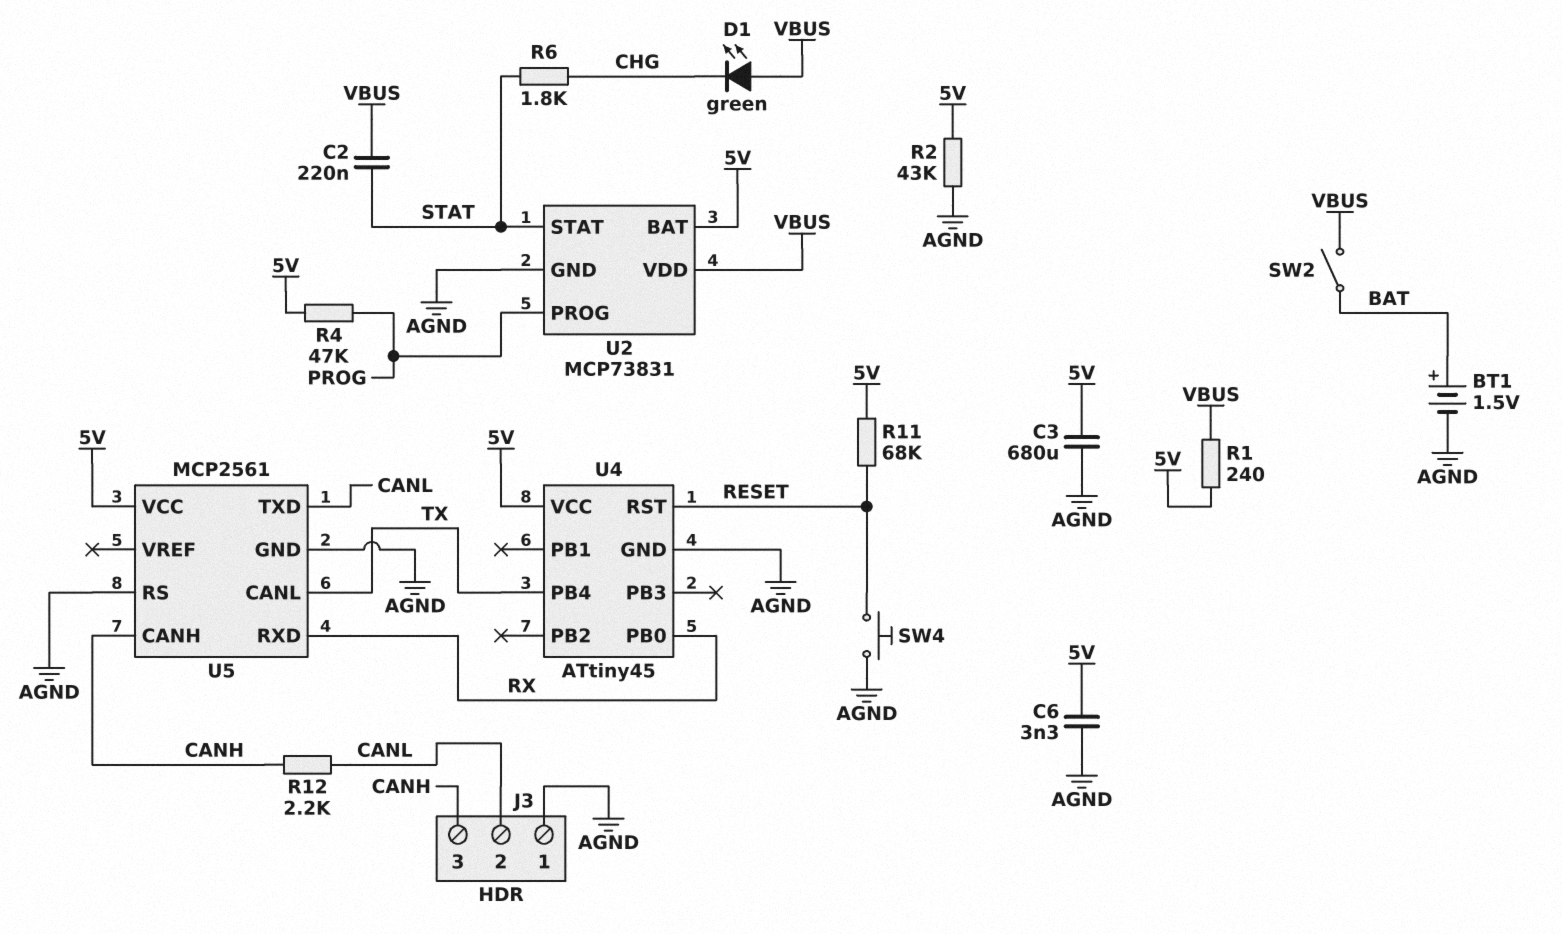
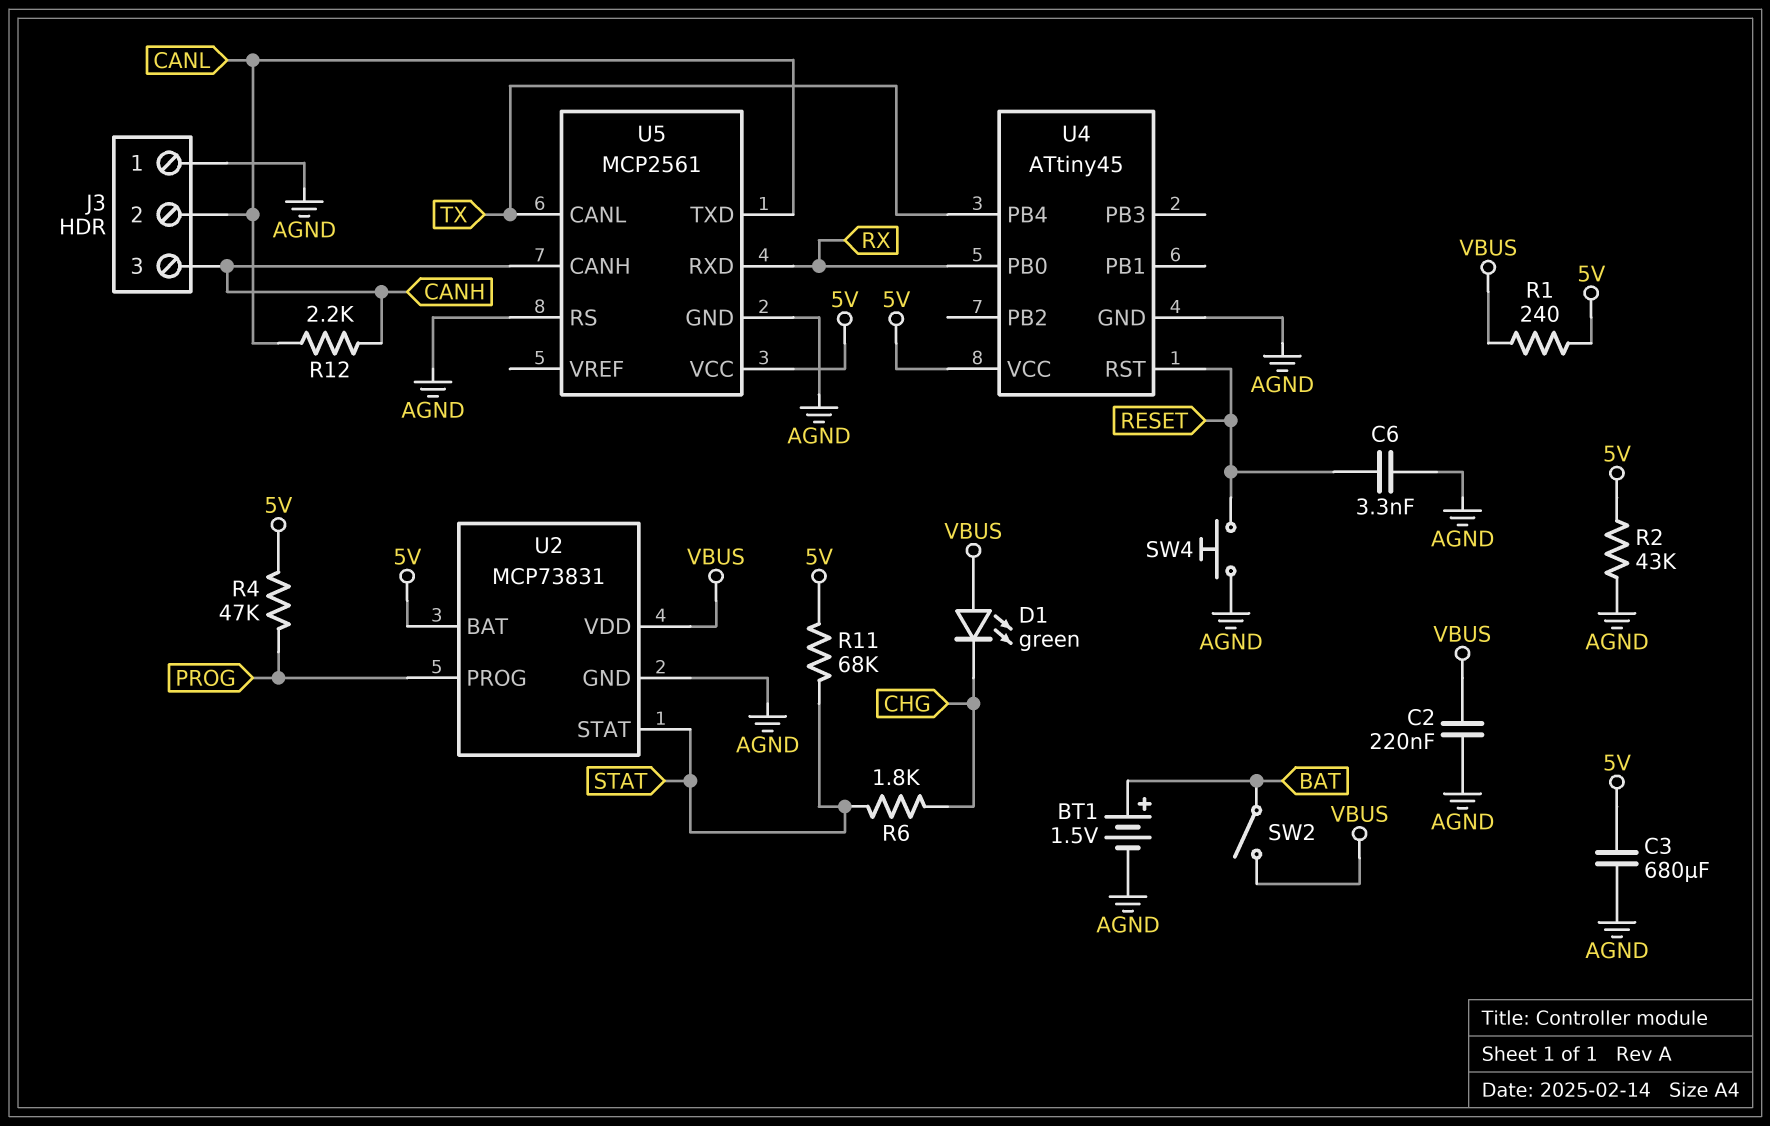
C2: 220nF (STAT, VBUS) -> 220nF (AGND, VBUS)
C6: 3.3nF (5V, AGND) -> 3.3nF (AGND, RESET)
R11: 68k (5V, RESET) -> 68k (5V, STAT)

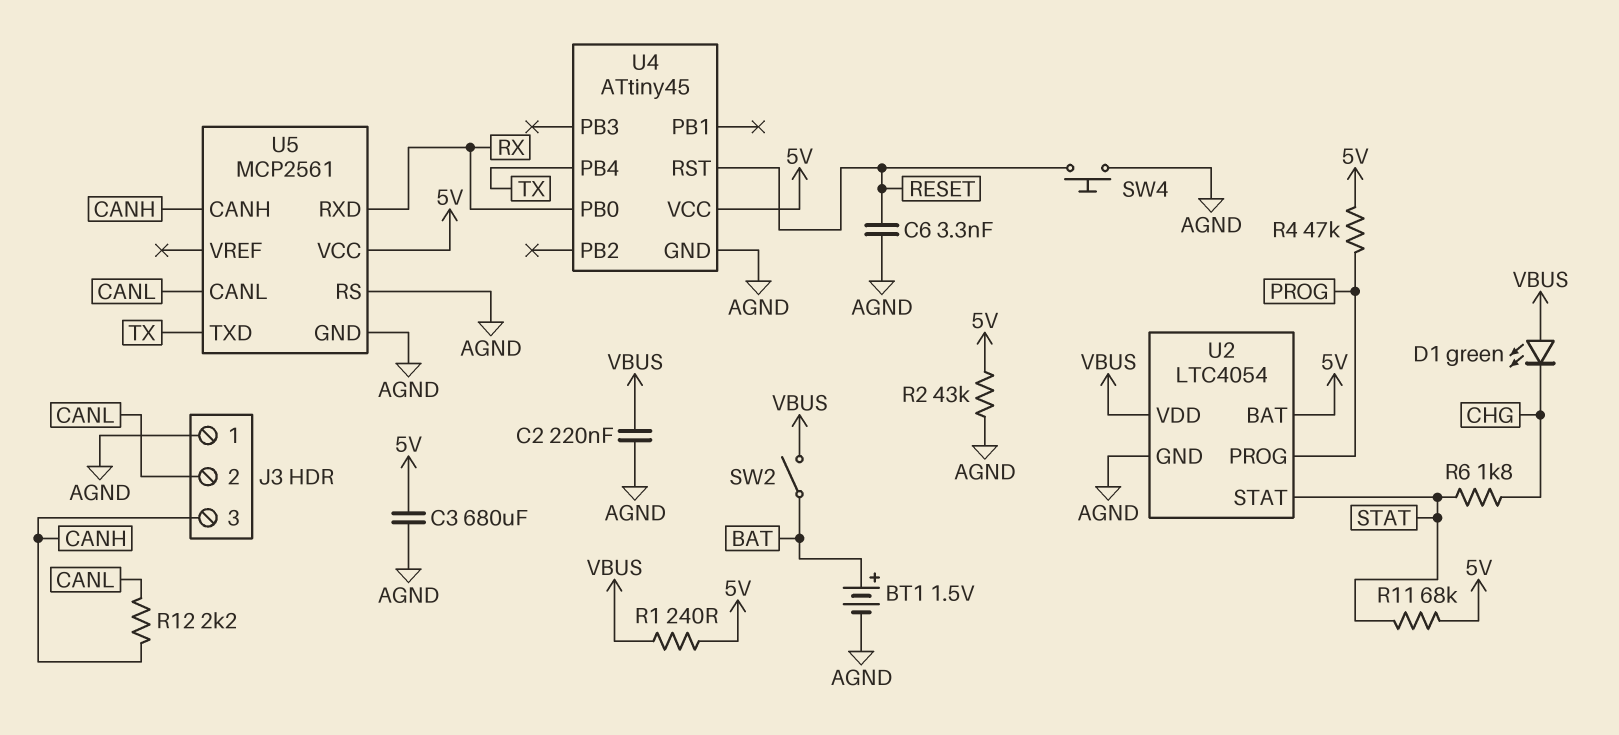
U2: MCP73831 -> LTC4054
U5 pin CANL: TX -> CANL
U5 pin TXD: CANL -> TX

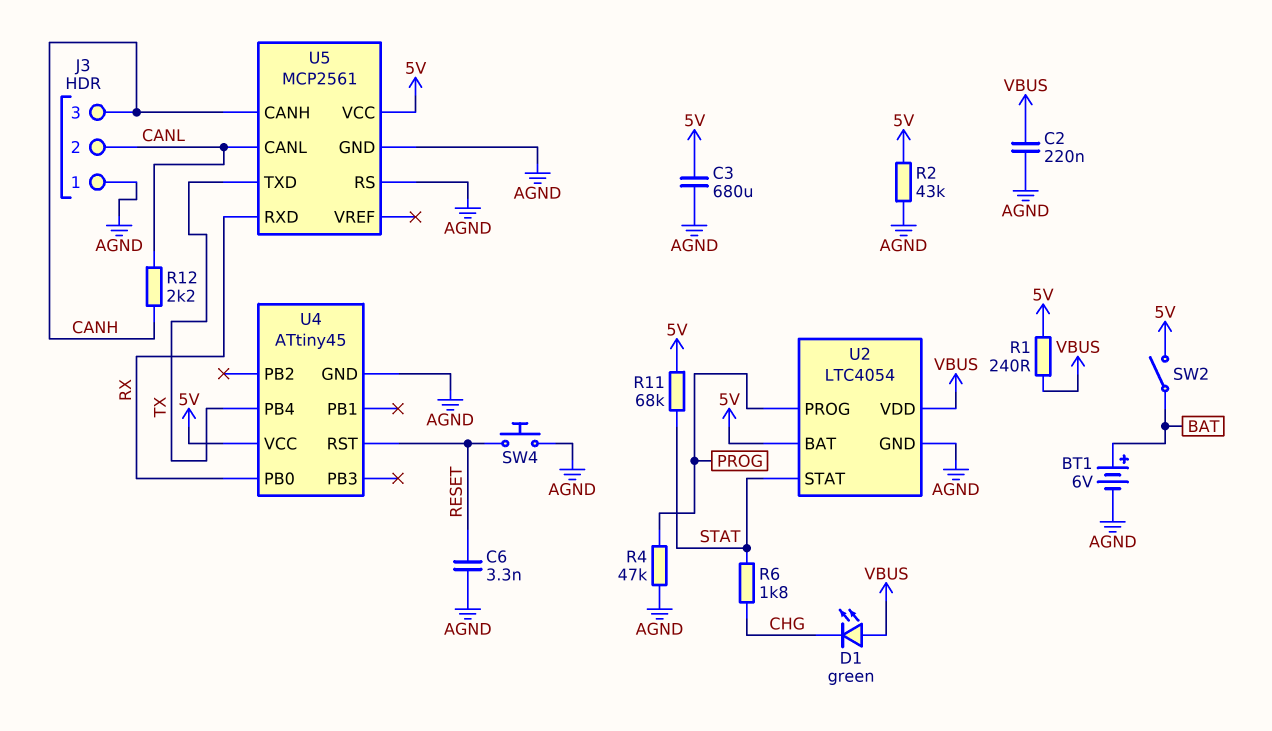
BT1: 1.5V (plus BAT, minus AGND) -> 6V (plus BAT, minus AGND)
R4: 47k (5V, PROG) -> 47k (AGND, PROG)
SW2: switch (BAT, VBUS) -> switch (5V, BAT)

